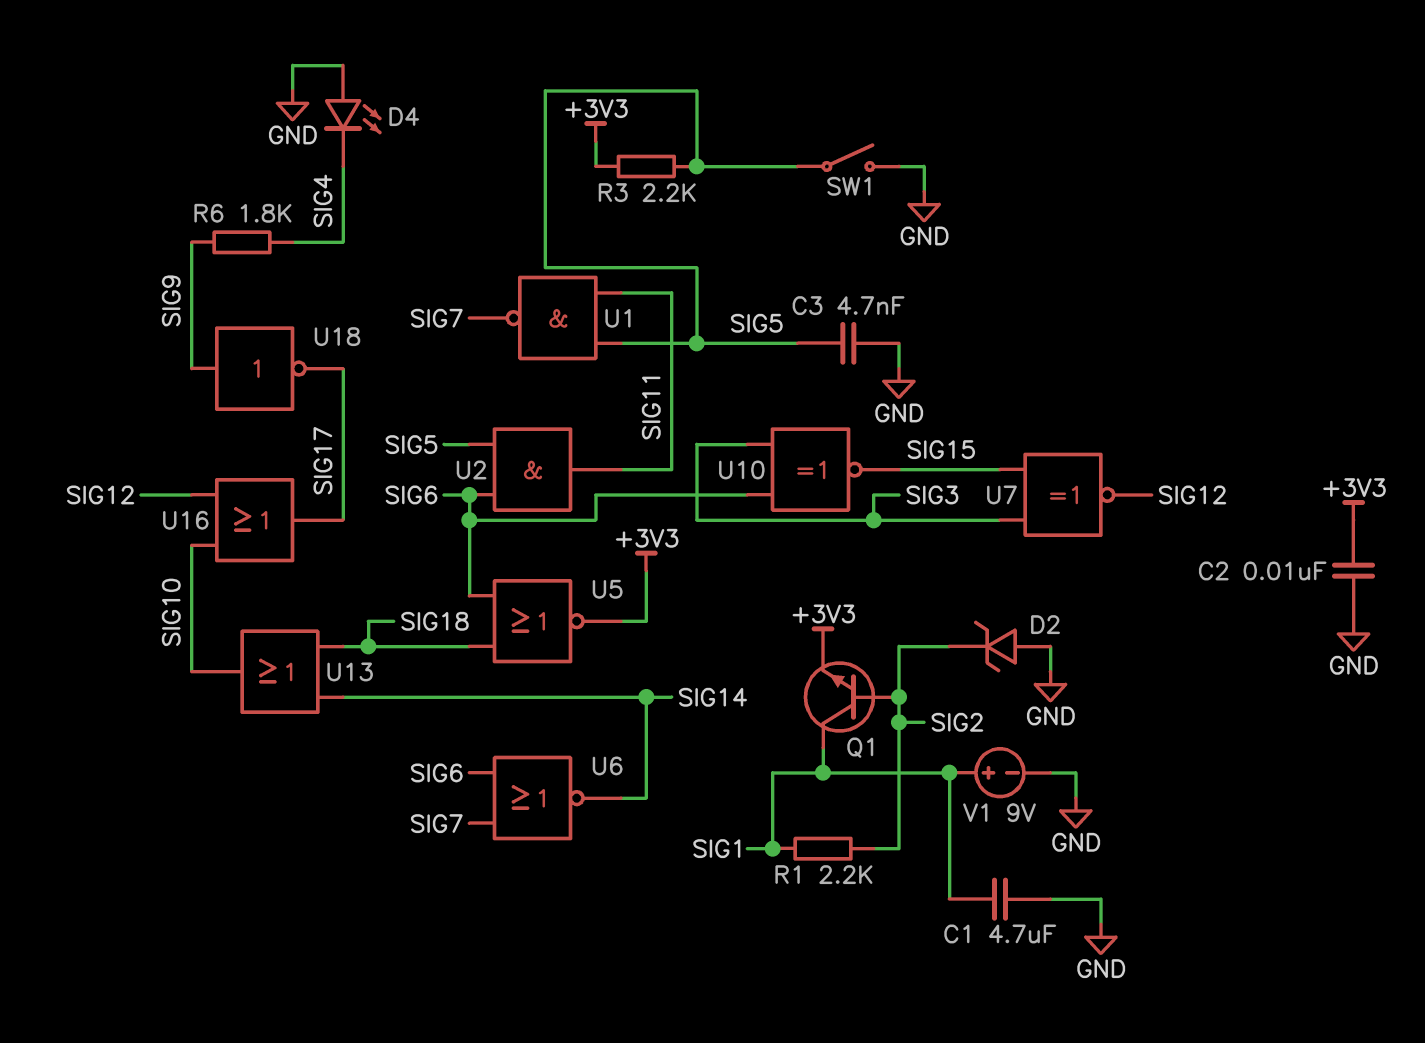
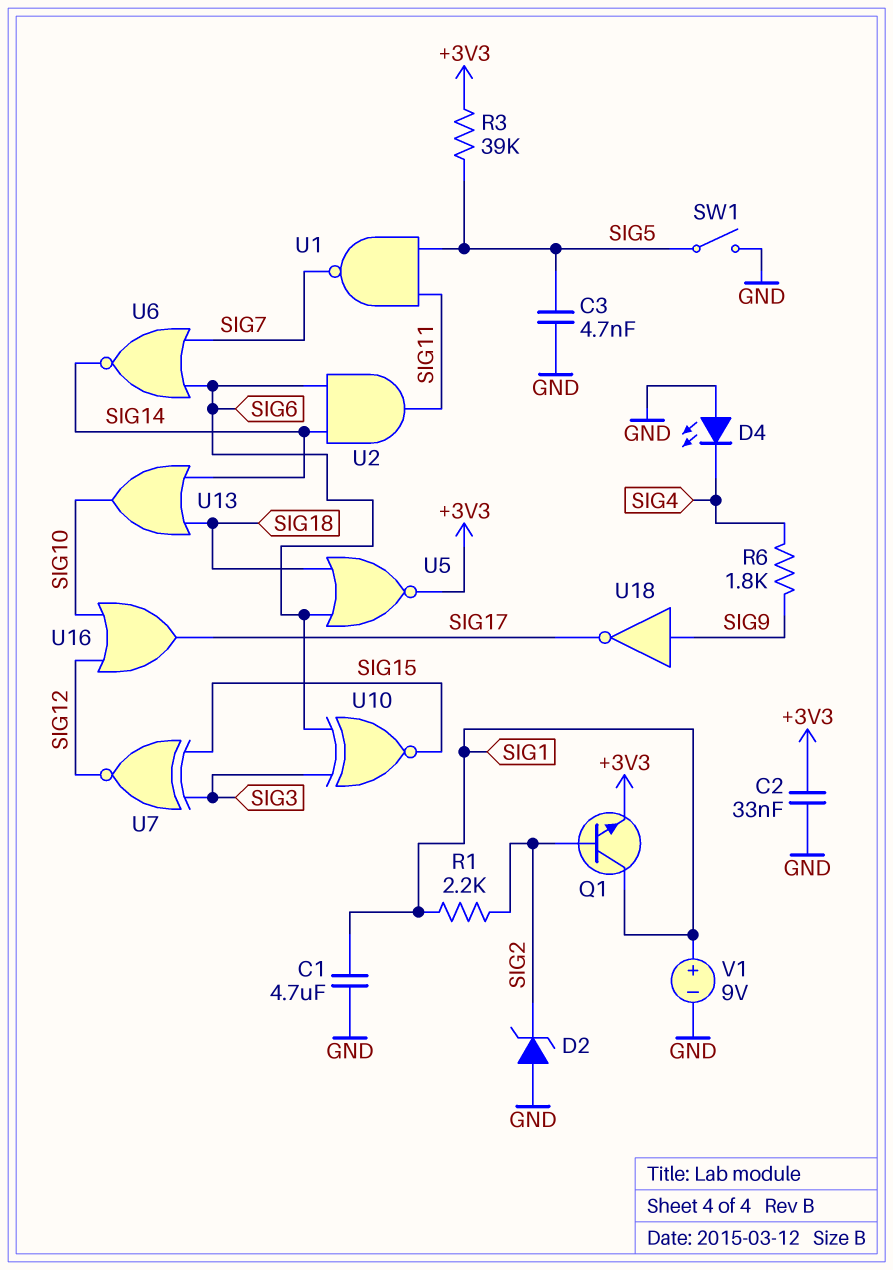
C2: 10nF (+3V3, GND) -> 33nF (+3V3, GND)
R3: 2.2k (+3V3, SIG5) -> 39k (+3V3, SIG5)
U2: AND (in SIG5, in SIG6, out SIG11) -> AND (in SIG6, in SIG14, out SIG11)

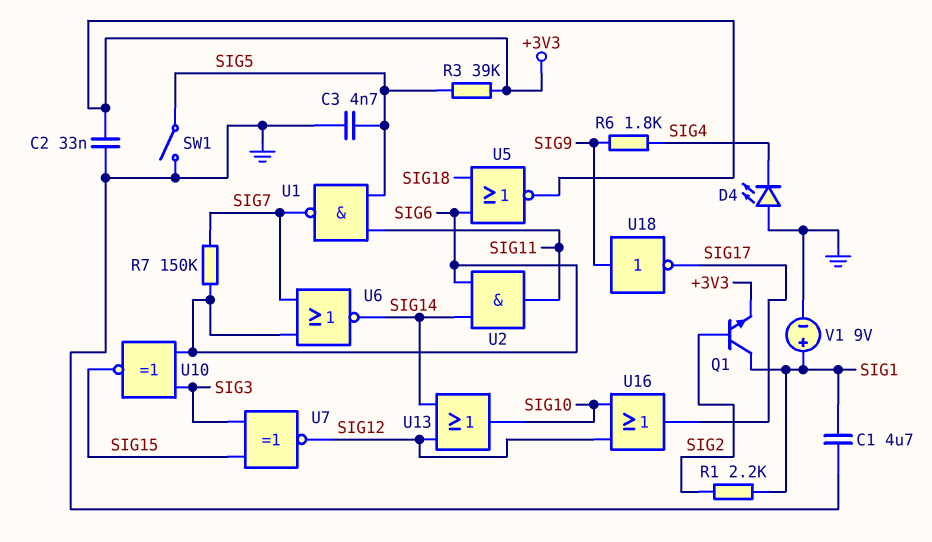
D2: zener (A GND, K SIG2) -> none
R7: none -> 150k (SIG6, SIG7)
U13: OR (in SIG14, in SIG18, out SIG10) -> OR (in SIG12, in SIG14, out SIG10)

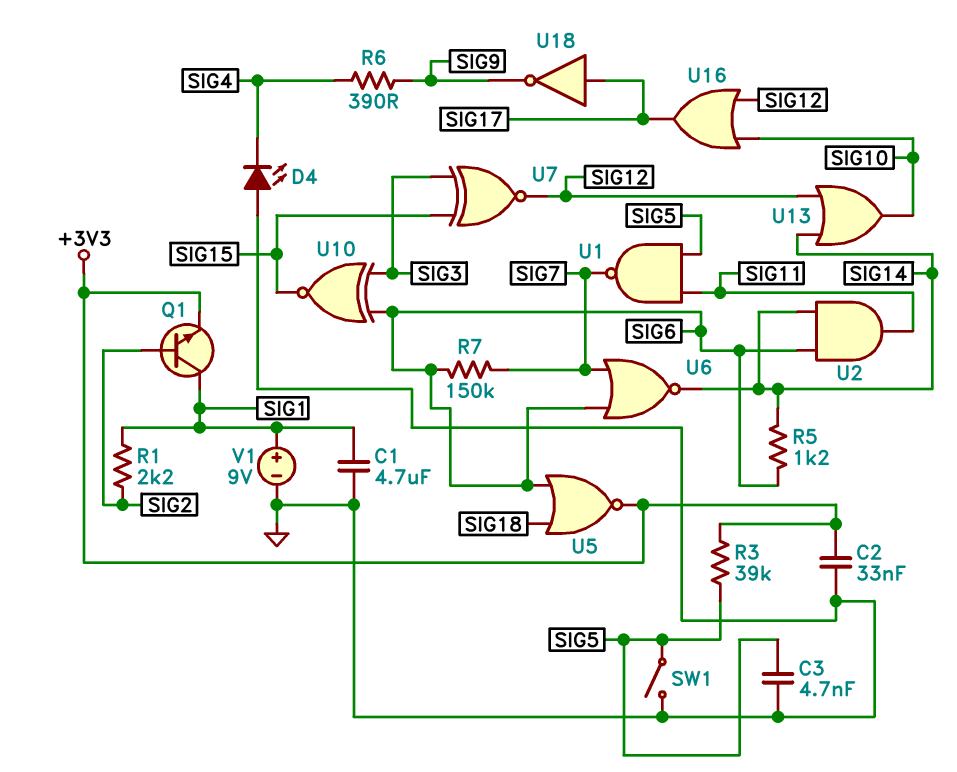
R5: none -> 1.2k (SIG6, SIG14)
R6: 1.8k (SIG4, SIG9) -> 390 (SIG4, SIG9)
U18: NOT (in SIG9, out SIG17) -> NOT (in SIG17, out SIG9)

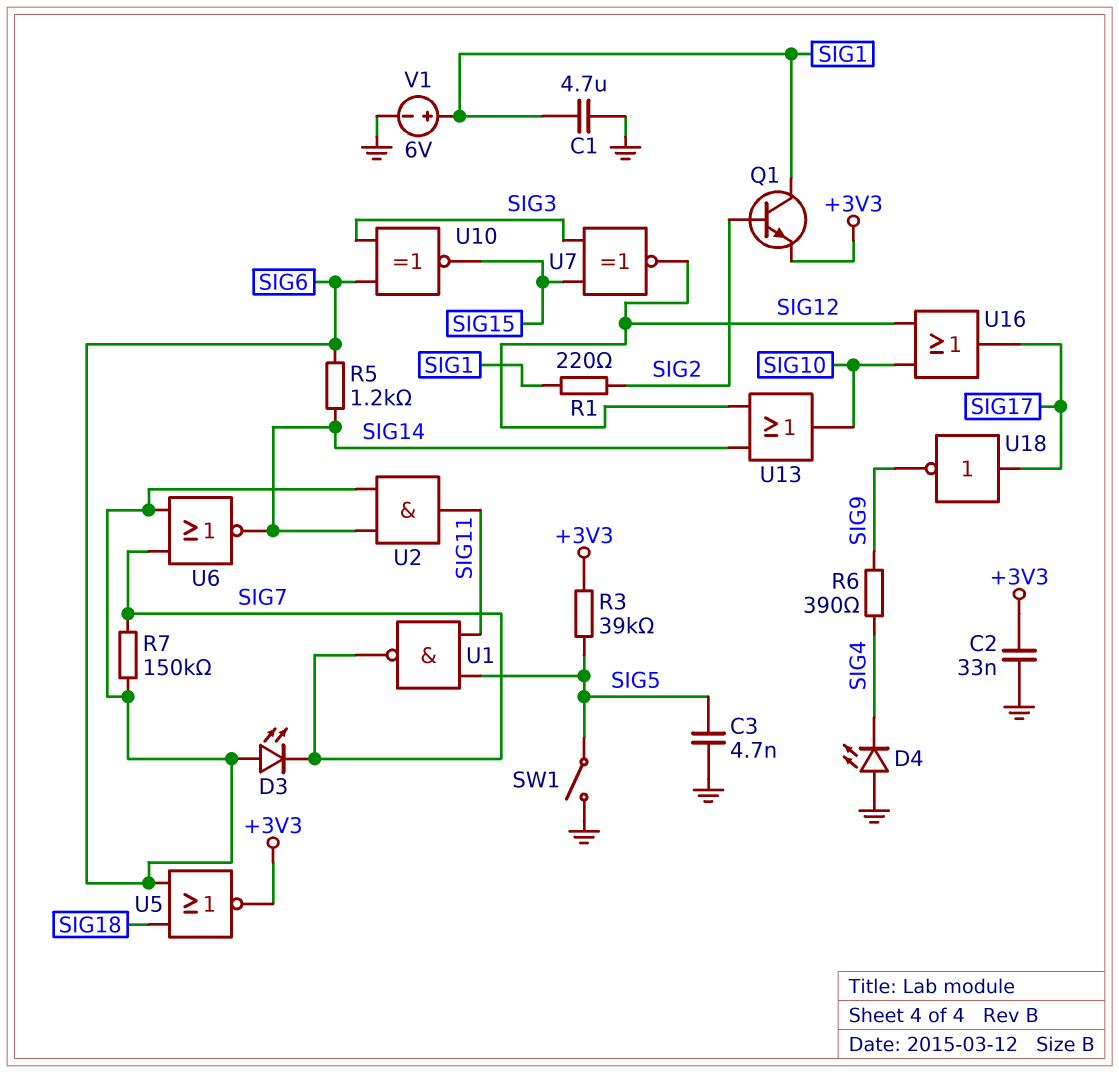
D3: none -> LED (A SIG6, K SIG7)
R1: 2.2k (SIG1, SIG2) -> 220 (SIG1, SIG2)
V1: 9V (plus SIG1, minus GND) -> 6V (plus SIG1, minus GND)

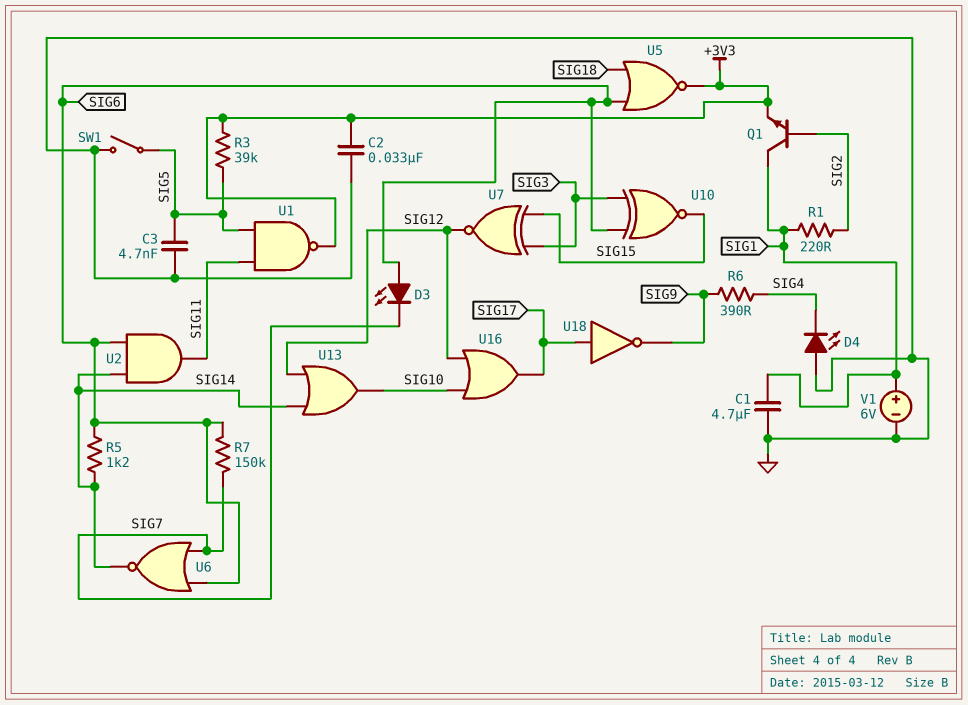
U1: NAND (in SIG5, in SIG11, out SIG7) -> NAND (in SIG5, in SIG11, out +3V3)

